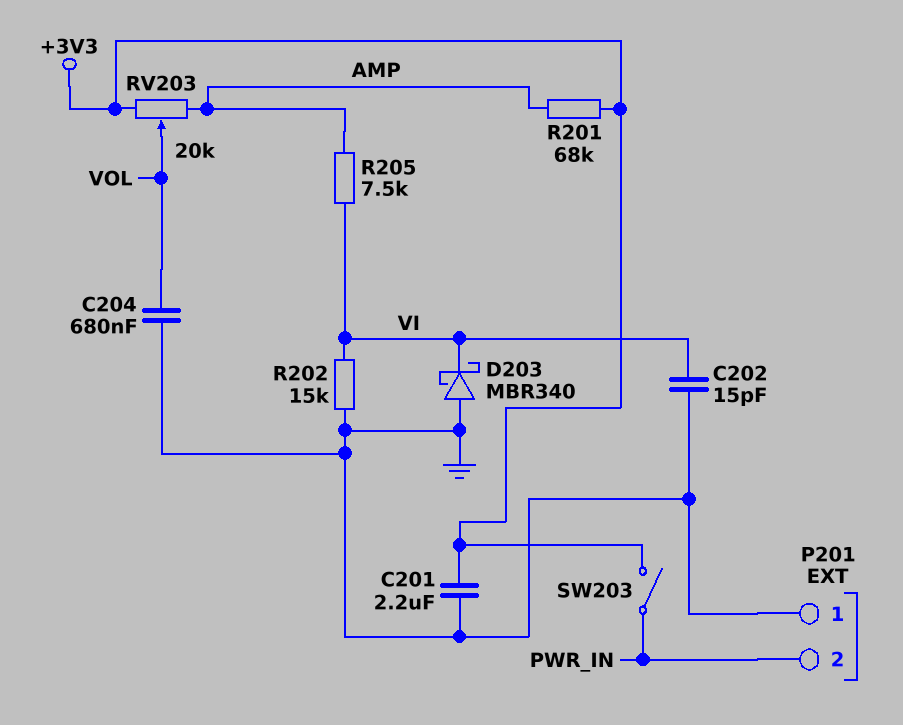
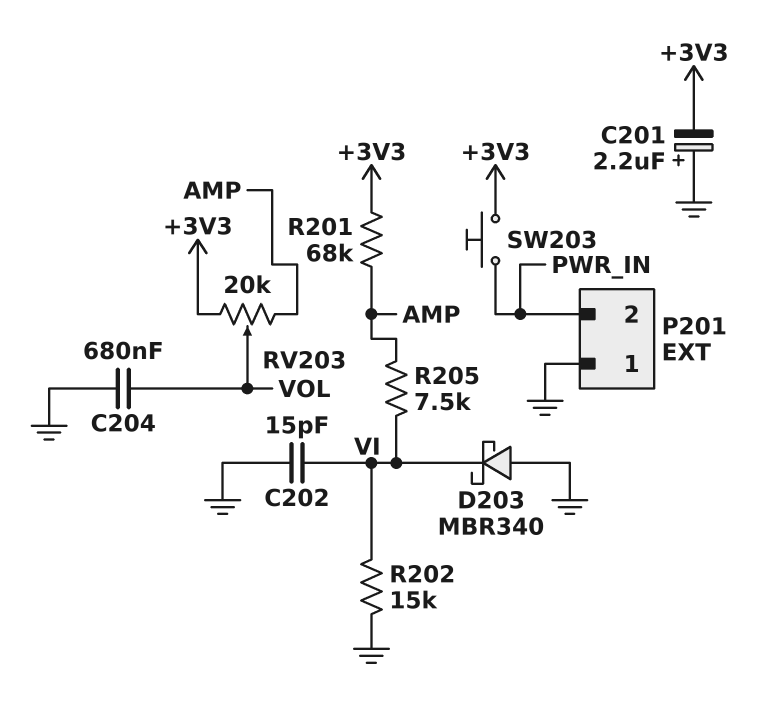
C201: 2.2uF (+3V3, GND) -> 2.2uF (plus GND, minus +3V3)
SW203: switch (+3V3, PWR_IN) -> button (+3V3, PWR_IN)

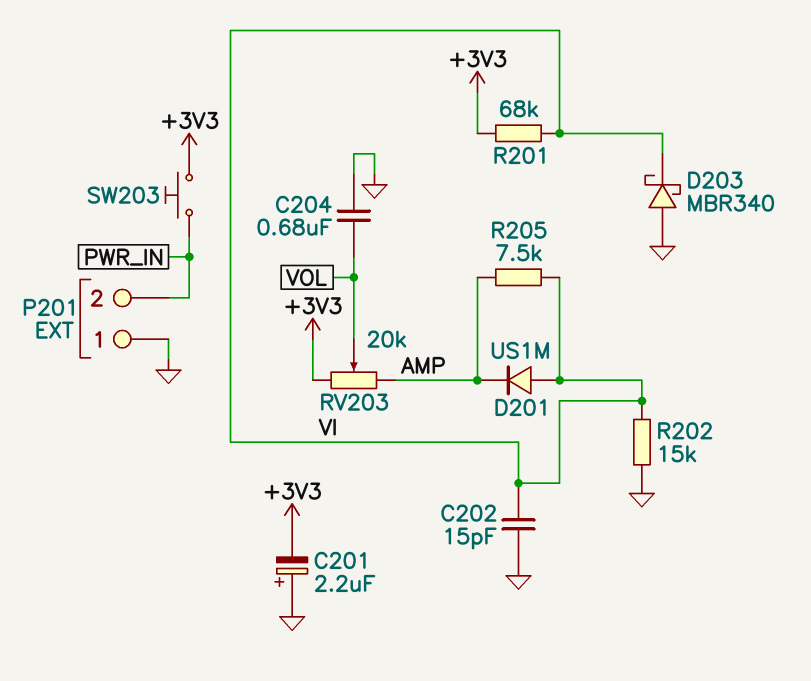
D201: none -> diode US1M (A VI, K AMP)
R201: 68k (+3V3, AMP) -> 68k (+3V3, VI)

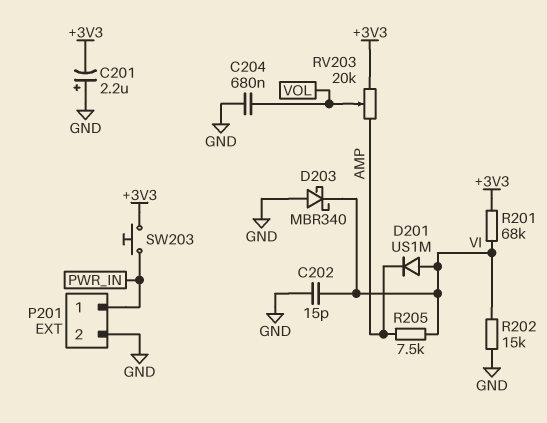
P201 pin 1: GND -> PWR_IN
P201 pin 2: PWR_IN -> GND

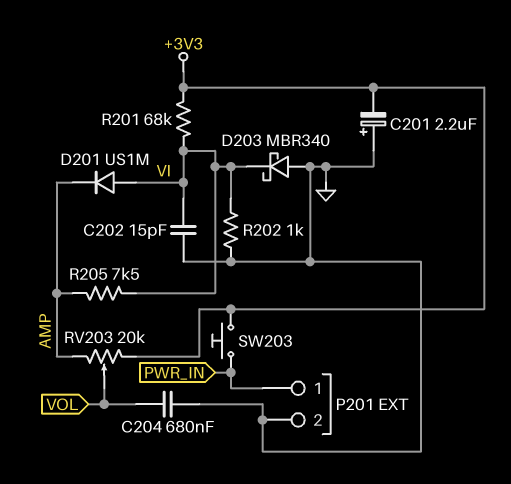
R202: 15k (GND, VI) -> 1k (GND, VI)

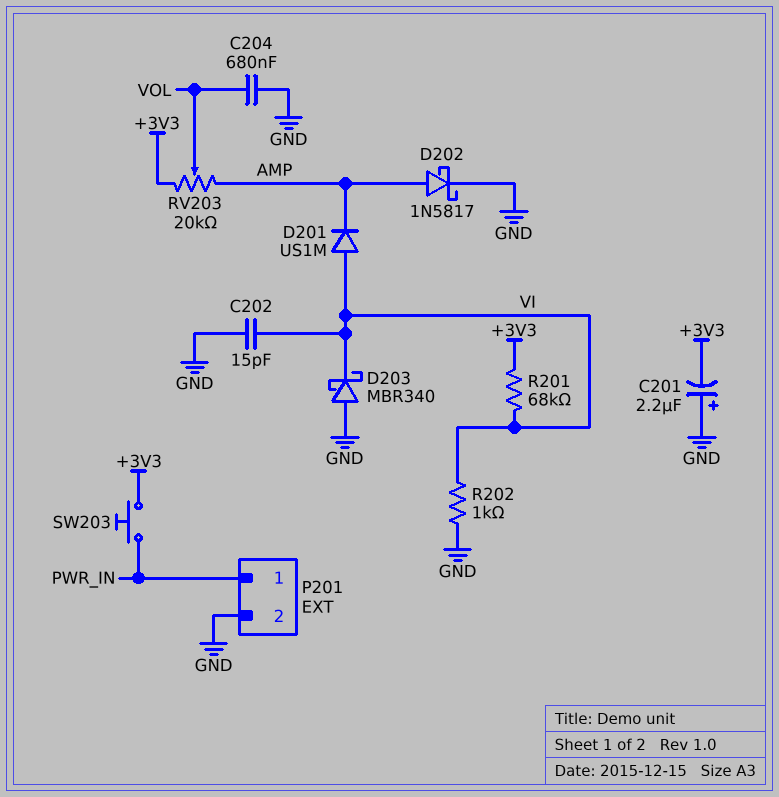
D202: none -> schottky 1N5817 (A AMP, K GND)
R205: 7.5k (AMP, VI) -> none

